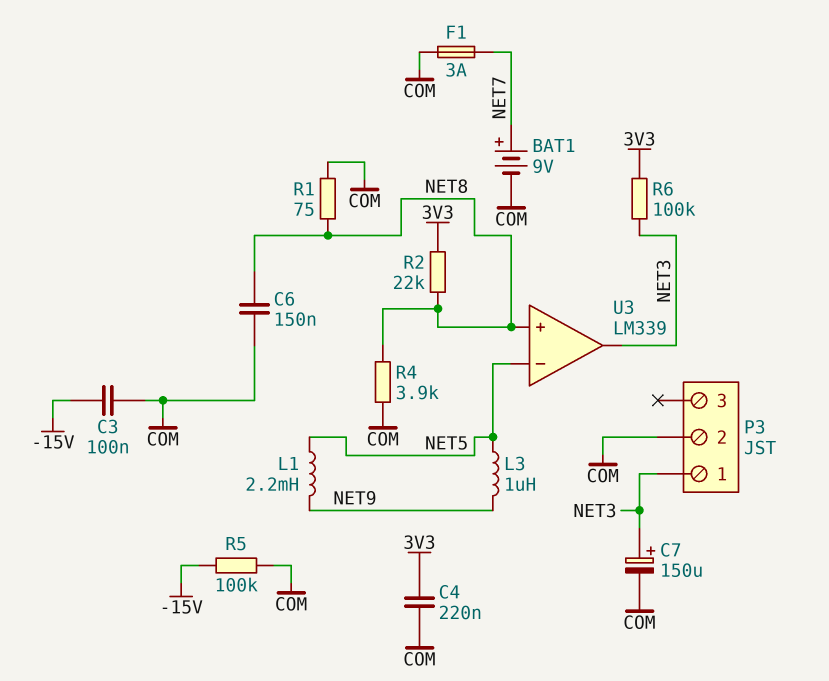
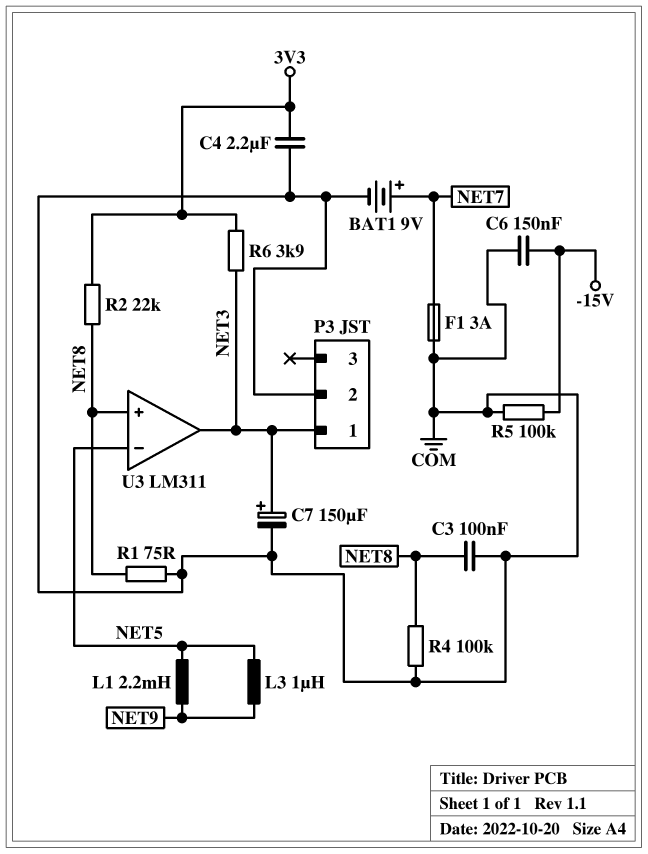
C3: 100nF (-15V, COM) -> 100nF (COM, NET8)
C4: 220nF (3V3, COM) -> 2.2uF (3V3, COM)
C6: 150nF (COM, NET8) -> 150nF (-15V, COM)
R4: 3.9k (COM, NET8) -> 100k (COM, NET8)
R6: 100k (3V3, NET3) -> 3.9k (3V3, NET3)
U3: LM339 -> LM311

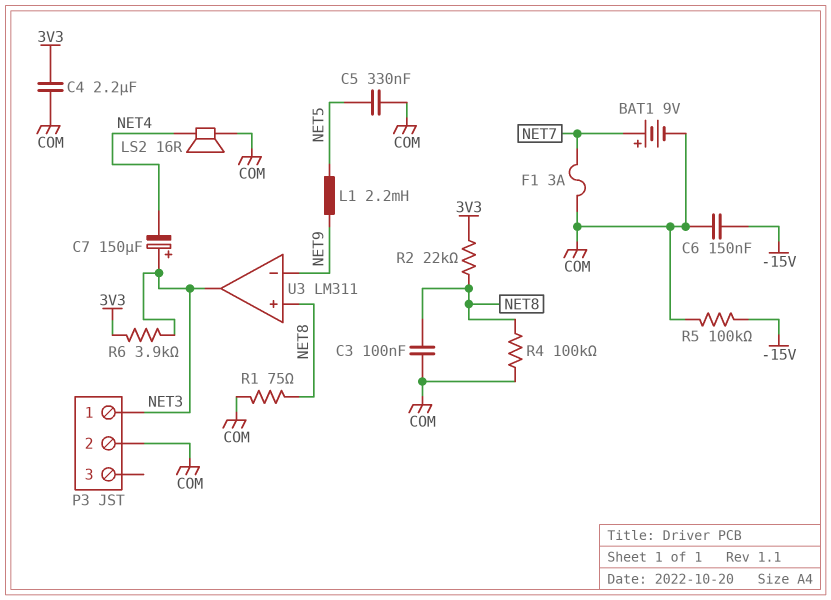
C5: none -> 330nF (COM, NET5)
C7: 150uF (plus NET3, minus COM) -> 150uF (plus NET3, minus NET4)
L3: 1uH (NET5, NET9) -> none
LS2: none -> speaker 16R (COM, NET4)
U3 pin in-: NET5 -> NET9

